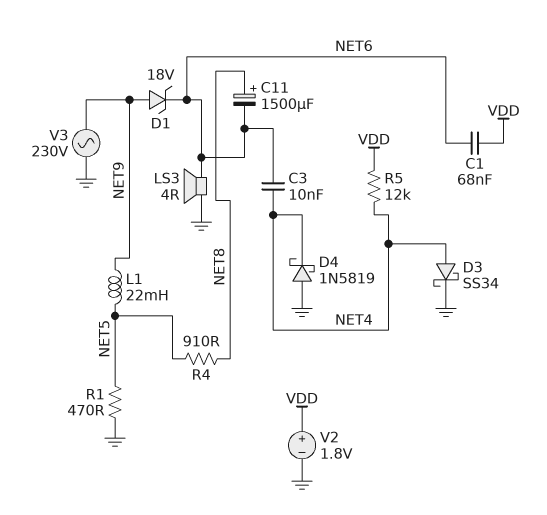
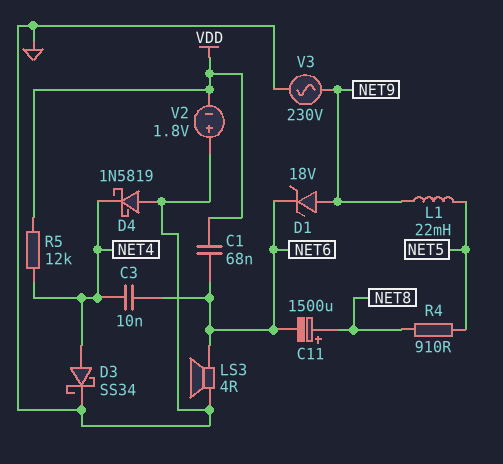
R1: 470 (GND, NET5) -> none
V2: 1.8V (plus VDD, minus GND) -> 1.8V (plus GND, minus VDD)

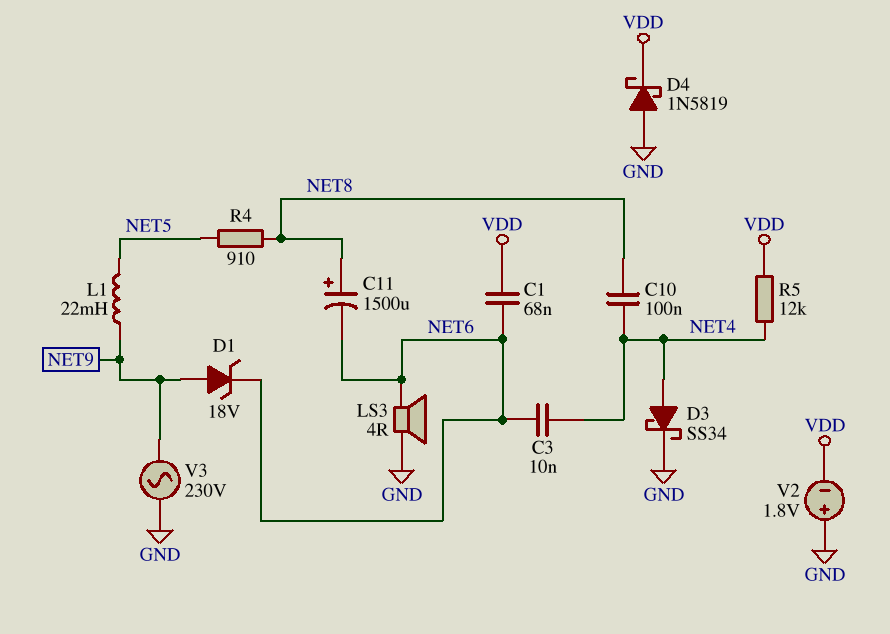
C10: none -> 100nF (NET4, NET8)
D4: schottky 1N5819 (A GND, K NET4) -> schottky 1N5819 (A GND, K VDD)

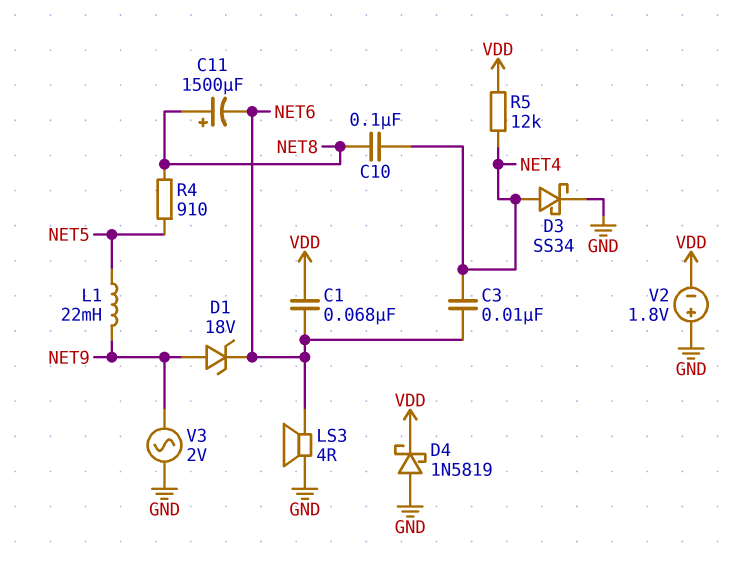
V3: AC 230V (GND, NET9) -> AC 2V (GND, NET9)

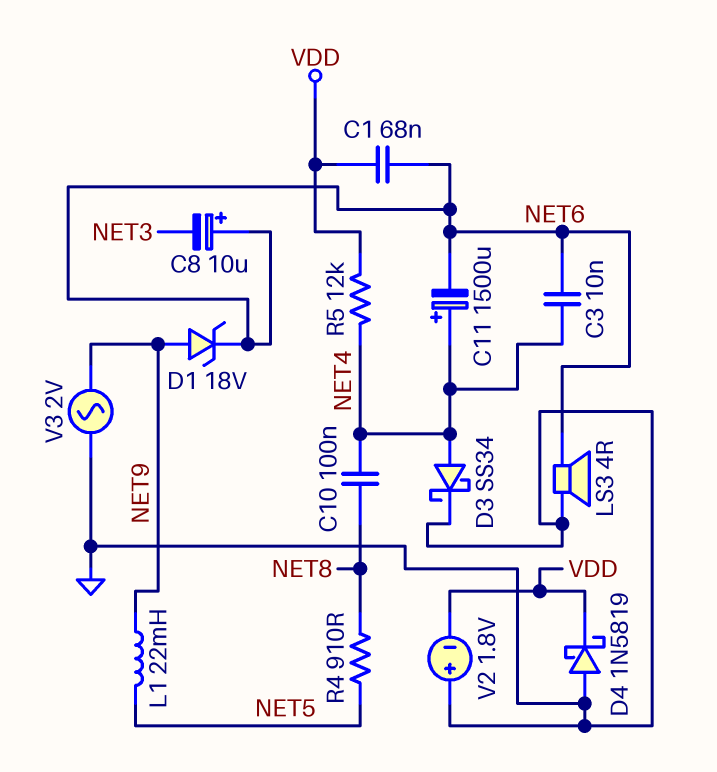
C8: none -> 10uF (plus NET6, minus NET3)
C11: 1500uF (plus NET8, minus NET6) -> 1500uF (plus NET4, minus NET6)

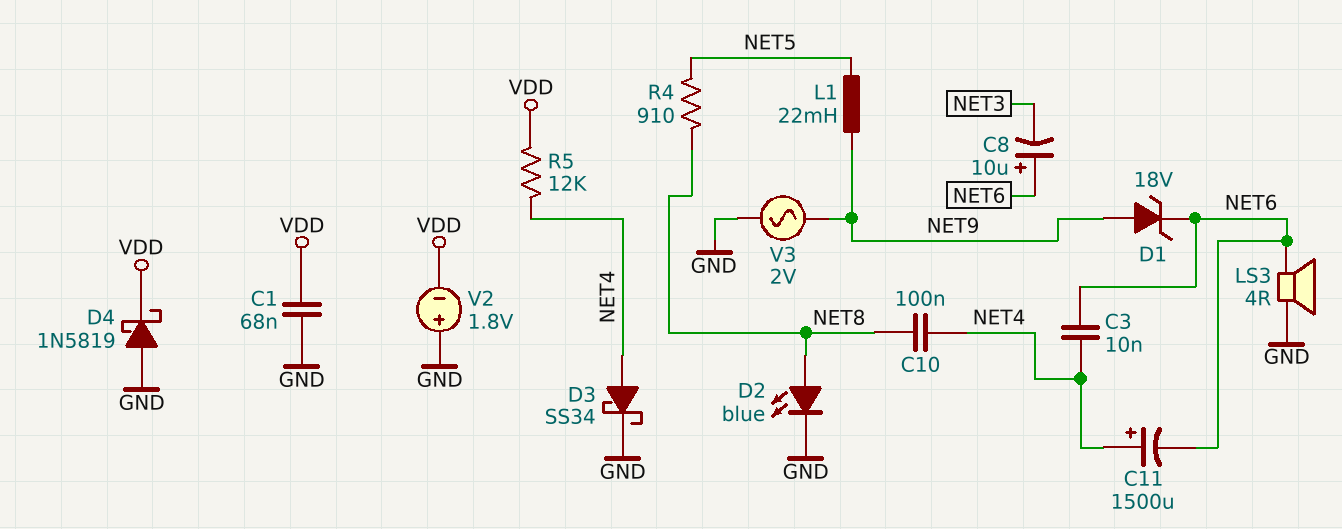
C1: 68nF (NET6, VDD) -> 68nF (GND, VDD)
D2: none -> LED blue (A NET8, K GND)

